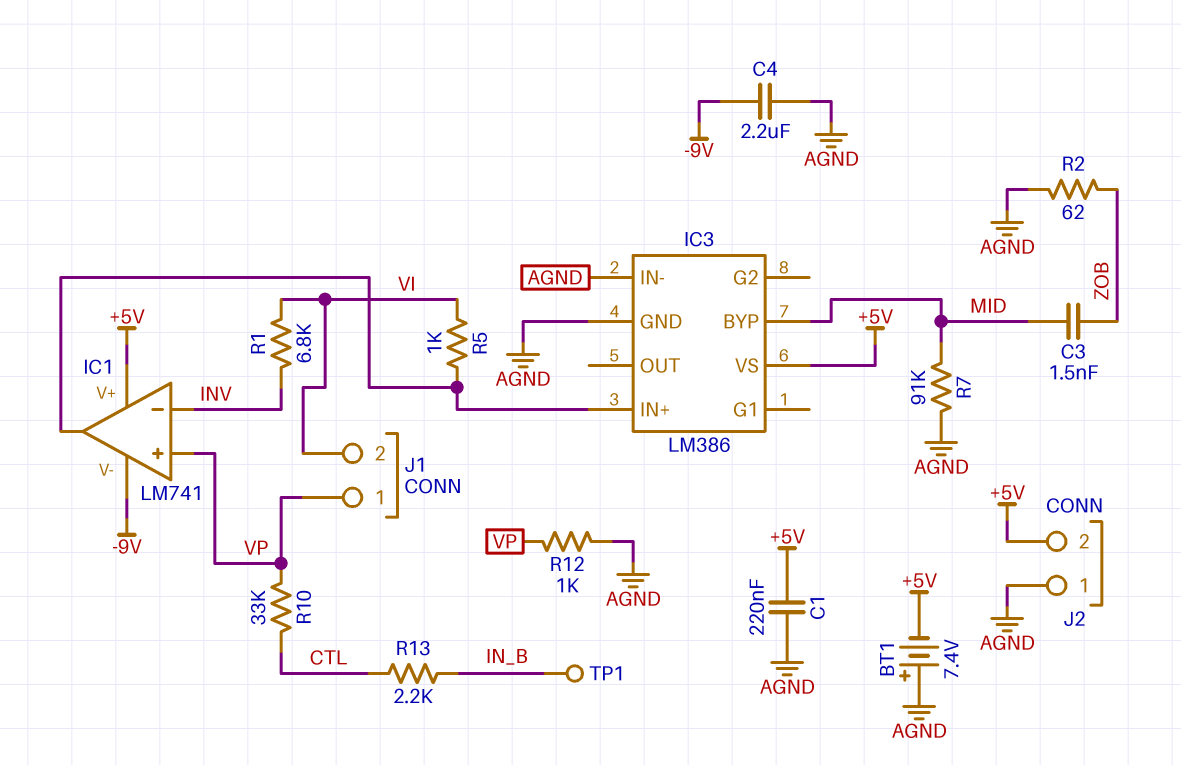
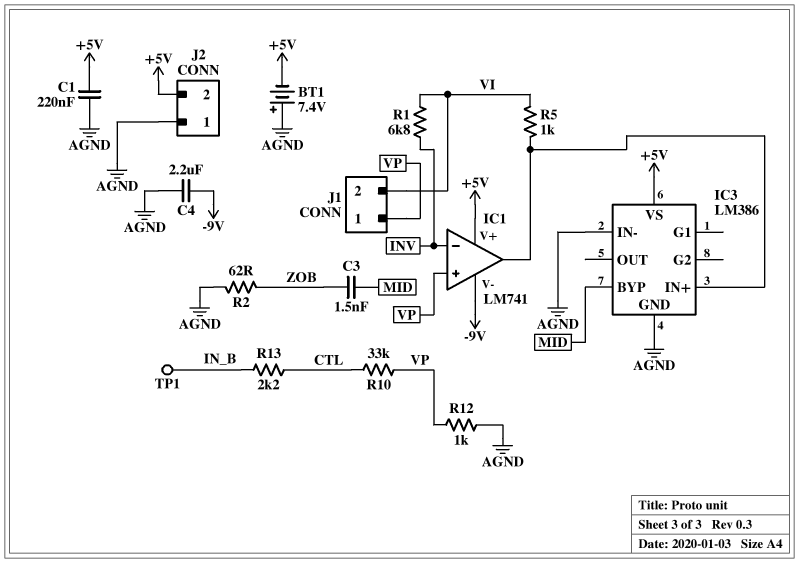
R7: 91k (AGND, MID) -> none

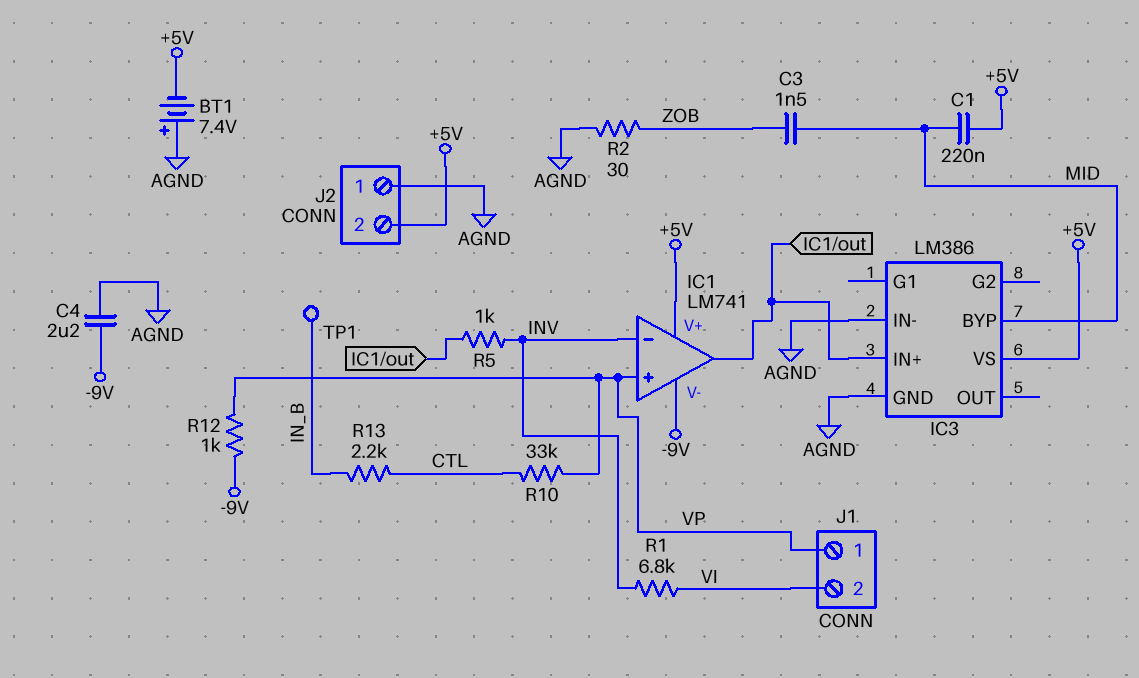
C1: 220nF (+5V, AGND) -> 220nF (+5V, MID)
R2: 62 (AGND, ZOB) -> 30 (AGND, ZOB)
R5: 1k (IC1/out, VI) -> 1k (IC1/out, INV)
R12: 1k (AGND, VP) -> 1k (-9V, VP)

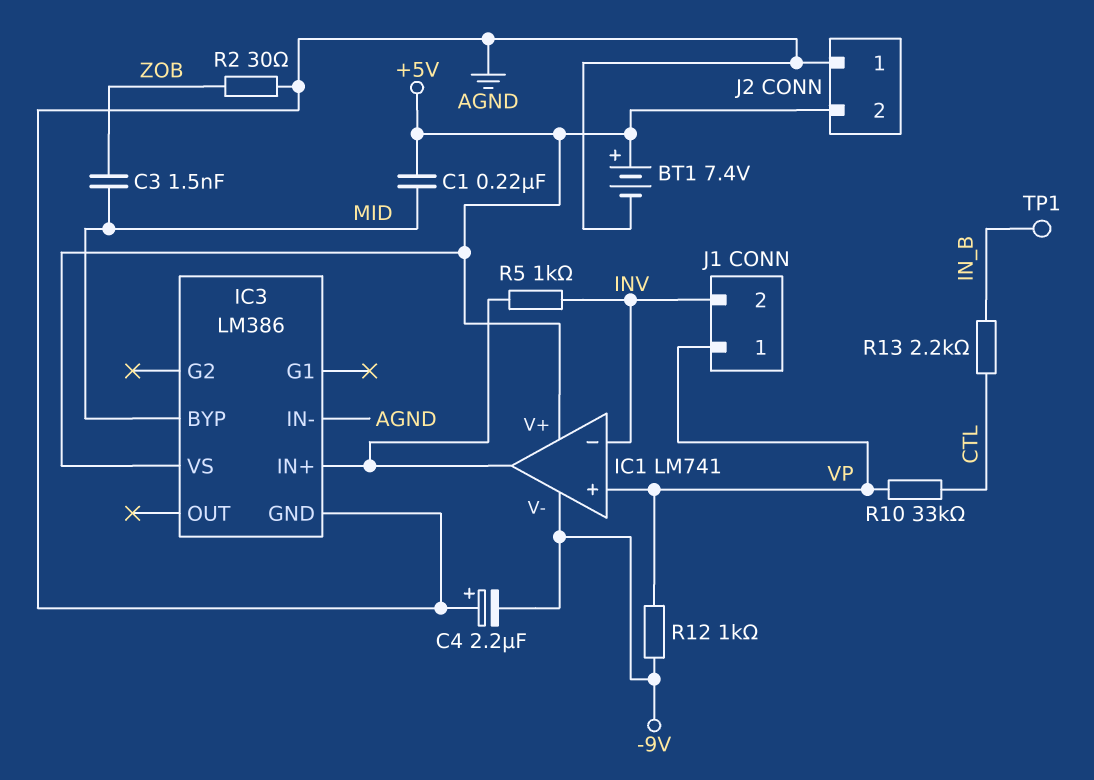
BT1: 7.4V (plus AGND, minus +5V) -> 7.4V (plus +5V, minus AGND)
C4: 2.2uF (-9V, AGND) -> 2.2uF (plus AGND, minus -9V)
J1 pin 2: VI -> INV
R1: 6.8k (INV, VI) -> none

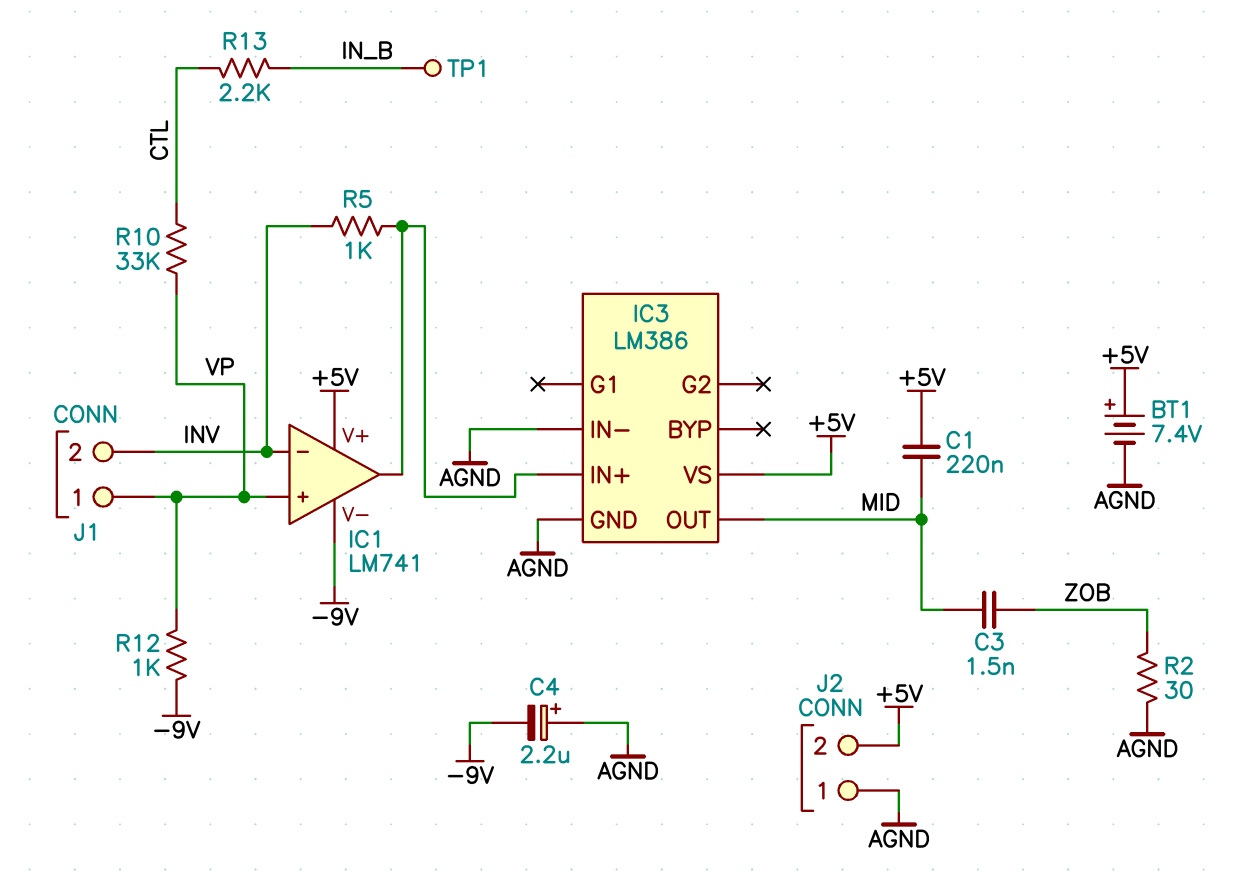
IC3 pin BYP: MID -> none
IC3 pin OUT: none -> MID

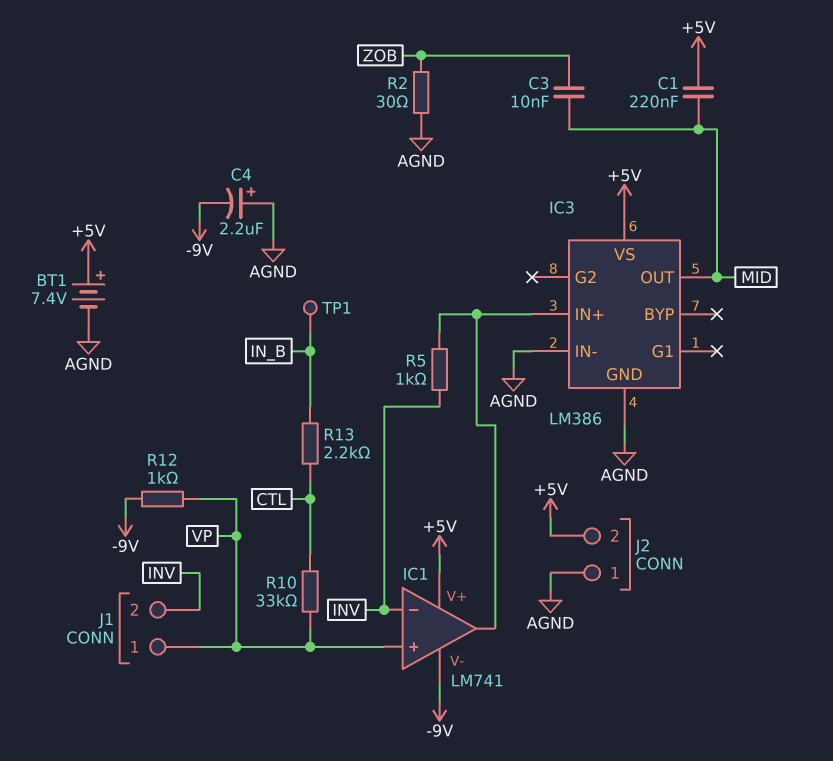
C3: 1.5nF (MID, ZOB) -> 10nF (MID, ZOB)

